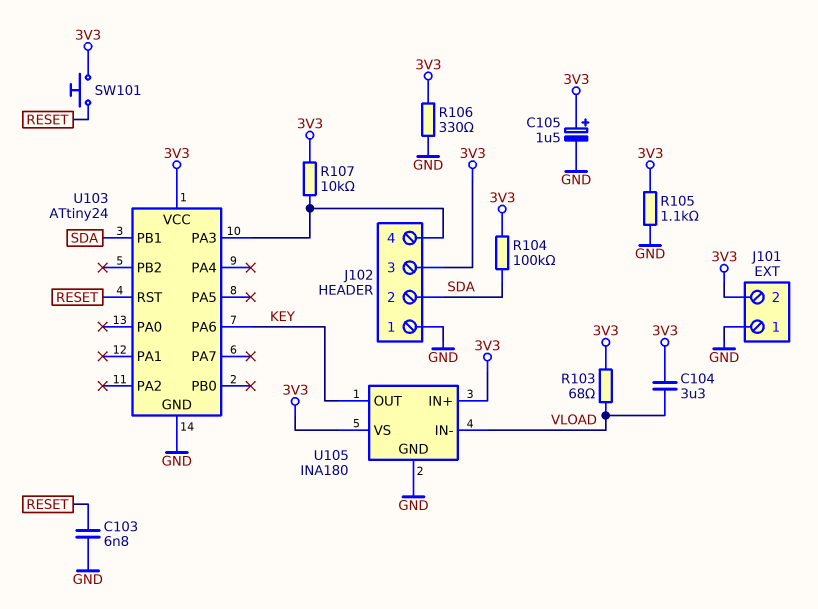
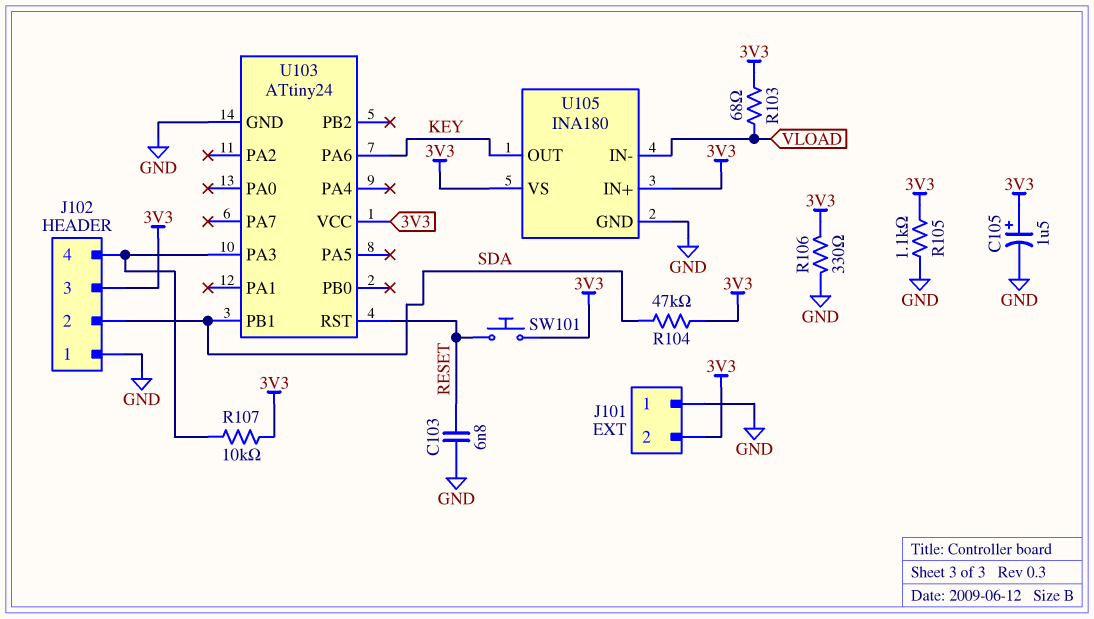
C104: 3.3uF (3V3, VLOAD) -> none
R104: 100k (3V3, SDA) -> 47k (3V3, SDA)

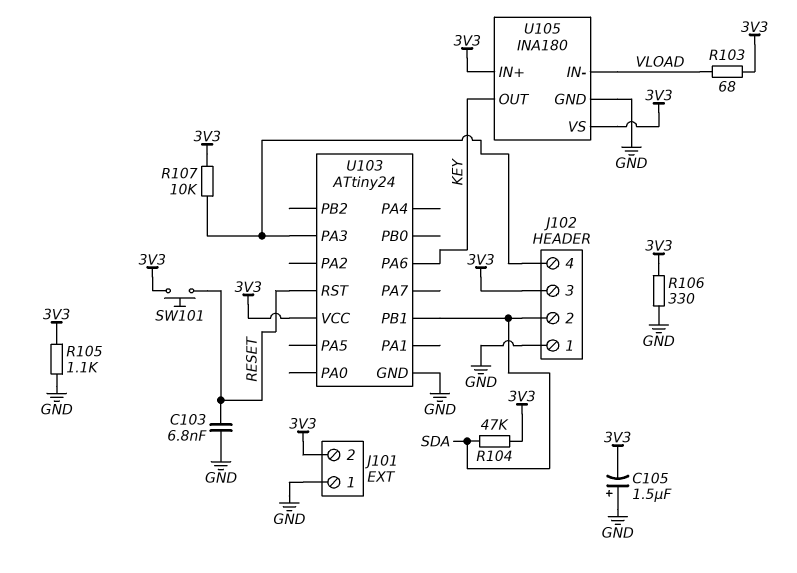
C105: 1.5uF (plus 3V3, minus GND) -> 1.5uF (plus GND, minus 3V3)

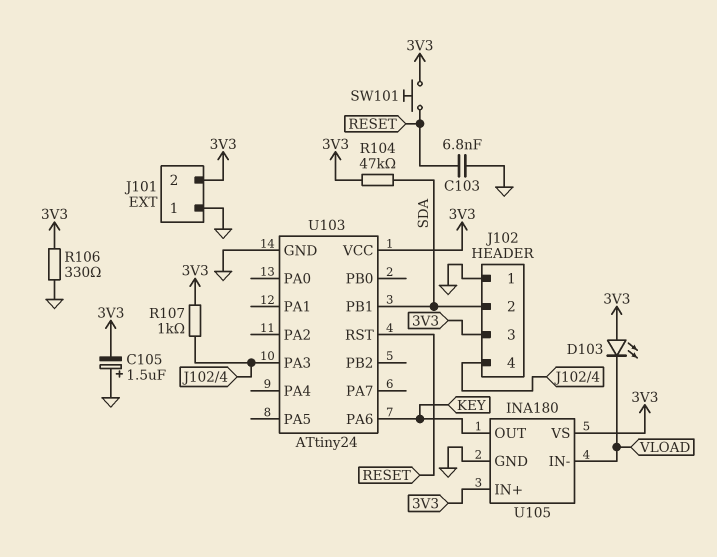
D103: none -> LED (A 3V3, K VLOAD)
R103: 68 (3V3, VLOAD) -> none
R105: 1.1k (3V3, GND) -> none
R107: 10k (3V3, J102/4) -> 1k (3V3, J102/4)

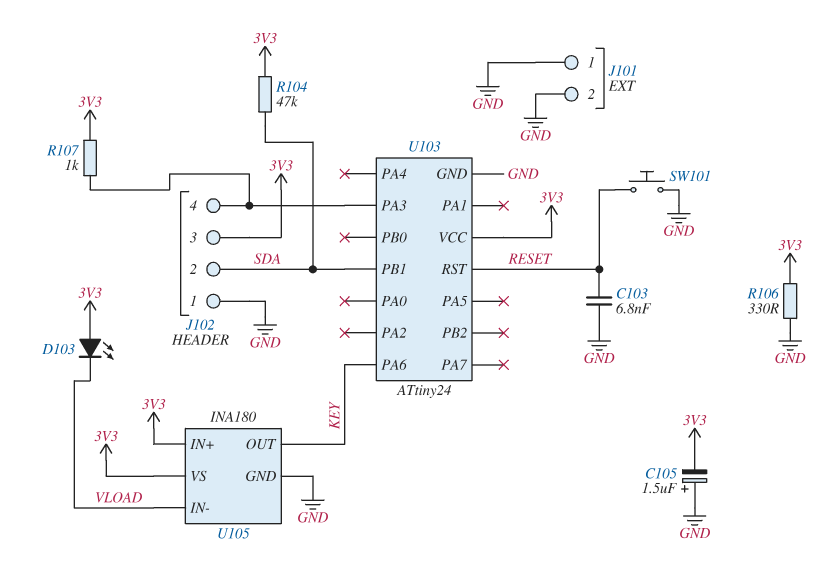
J101 pin 2: 3V3 -> GND
SW101: button (3V3, RESET) -> button (GND, RESET)

